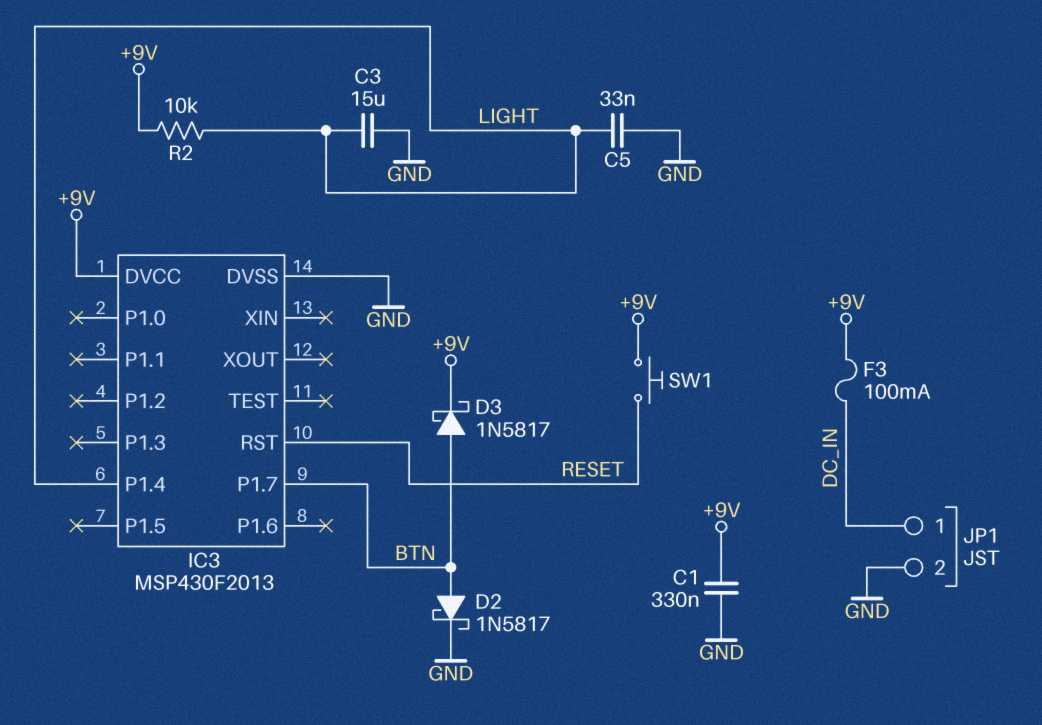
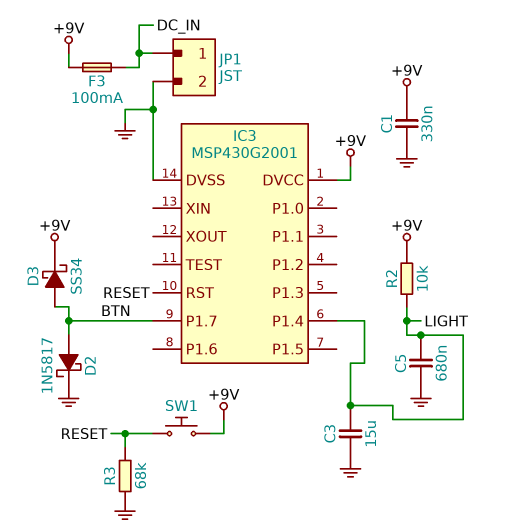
C5: 33nF (GND, LIGHT) -> 680nF (GND, LIGHT)
D3: schottky 1N5817 (A BTN, K +9V) -> schottky SS34 (A BTN, K +9V)
IC3: MSP430F2013 -> MSP430G2001
R3: none -> 68k (GND, RESET)

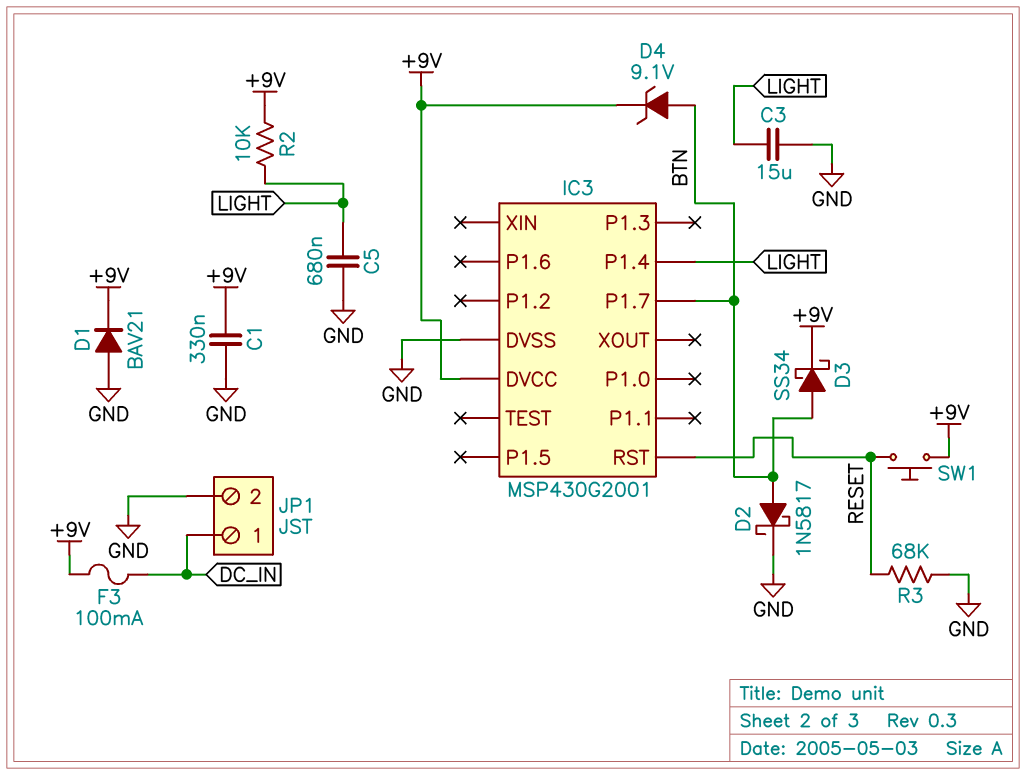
D1: none -> diode BAV21 (A GND, K +9V)
D4: none -> zener 9.1V (A BTN, K +9V)

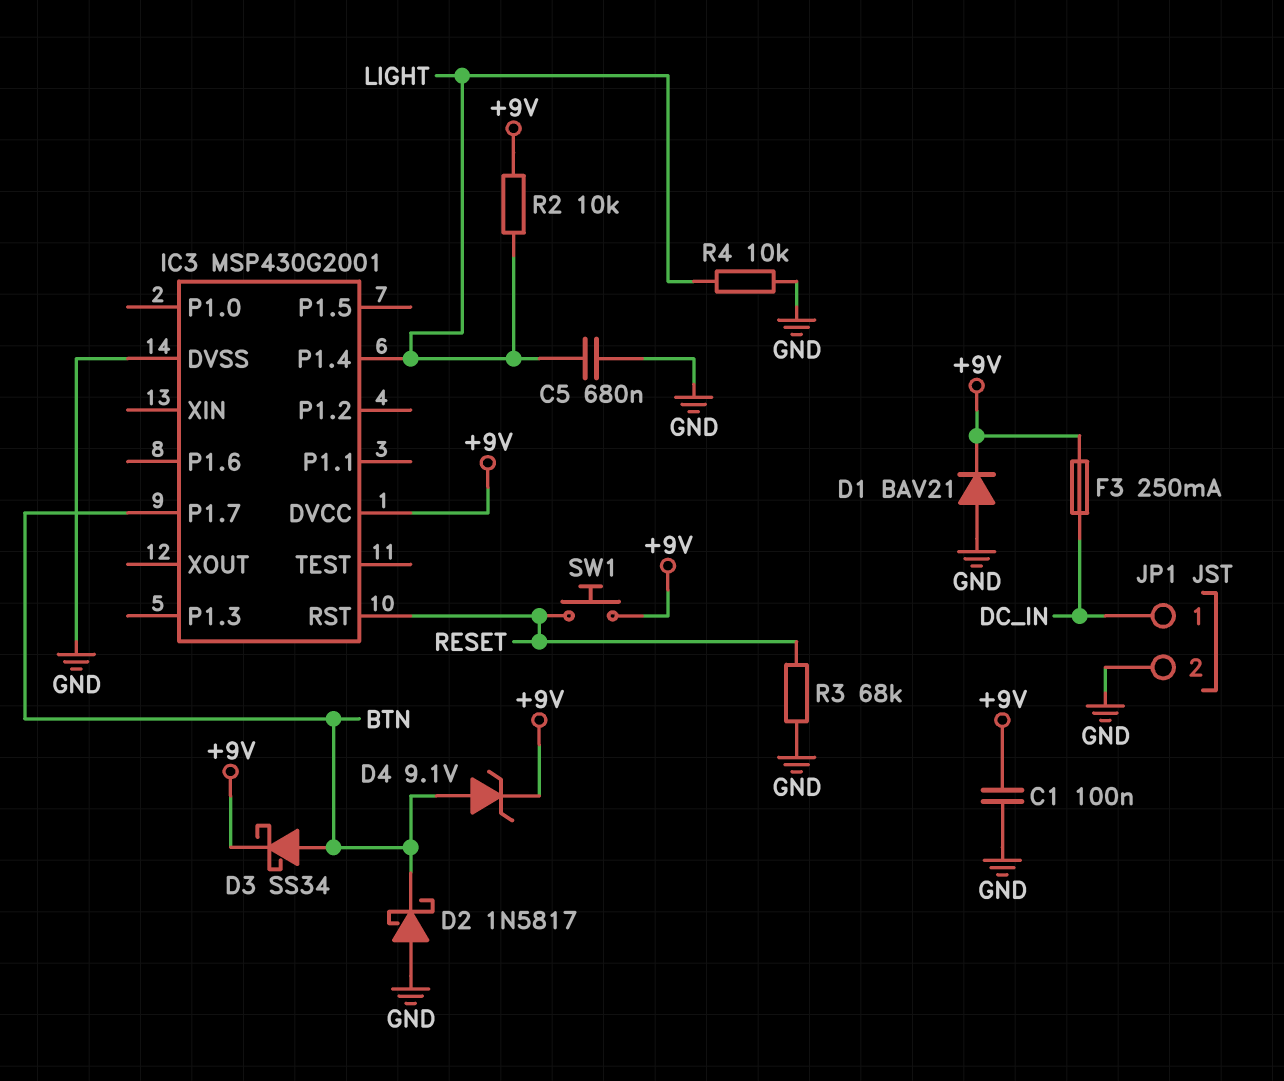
C1: 330nF (+9V, GND) -> 100nF (+9V, GND)
C3: 15uF (GND, LIGHT) -> none
D2: schottky 1N5817 (A BTN, K GND) -> schottky 1N5817 (A GND, K BTN)
F3: 100mA (+9V, DC_IN) -> 250mA (+9V, DC_IN)
R4: none -> 10k (GND, LIGHT)

